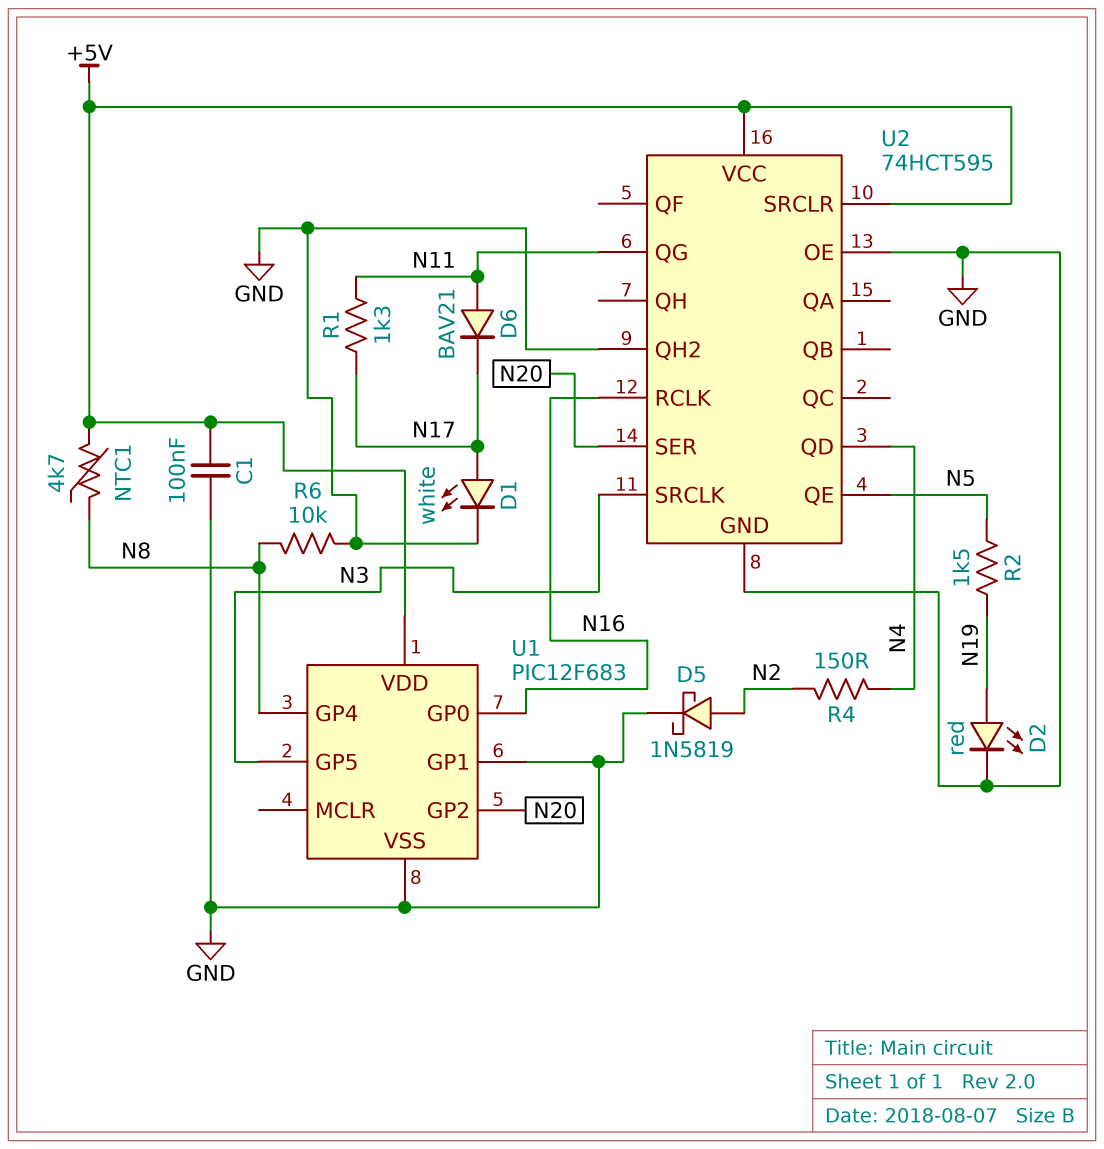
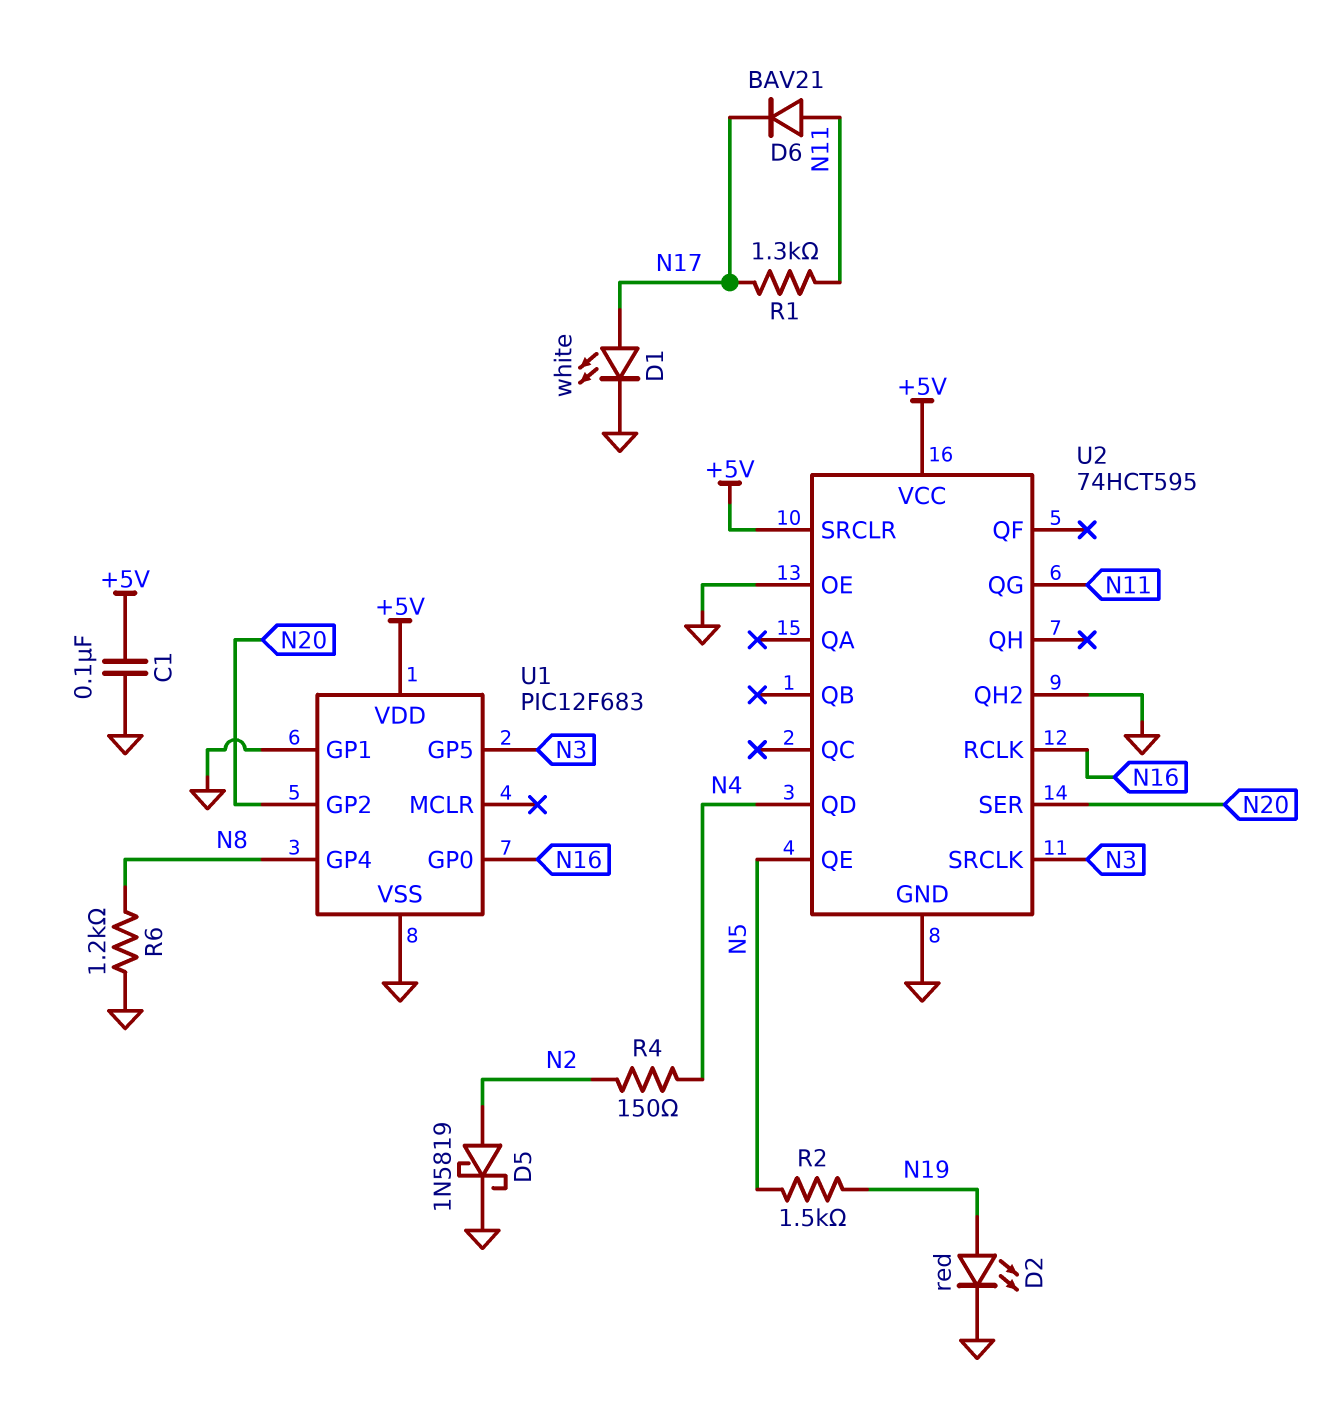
NTC1: 4.7k (+5V, N8) -> none
R6: 10k (GND, N8) -> 1.2k (GND, N8)

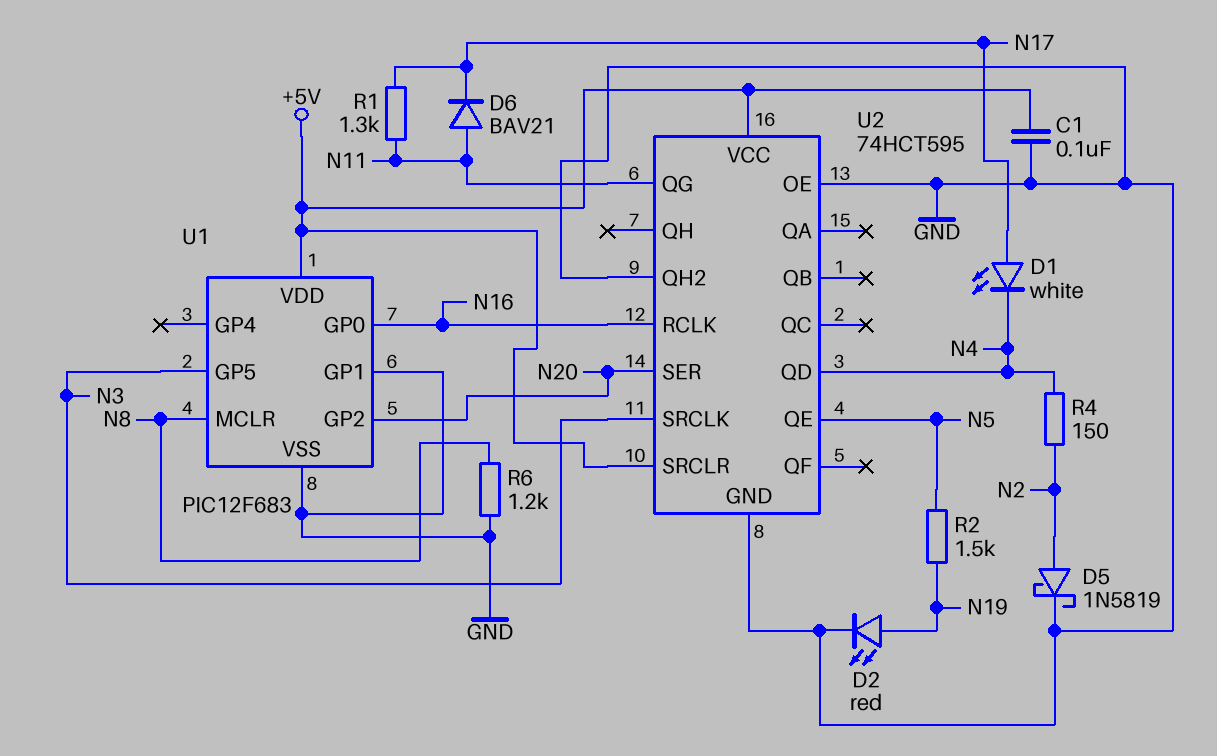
D1: LED white (A N17, K GND) -> LED white (A N17, K N4)
U1 pin GP4: N8 -> none
U1 pin MCLR: none -> N8

